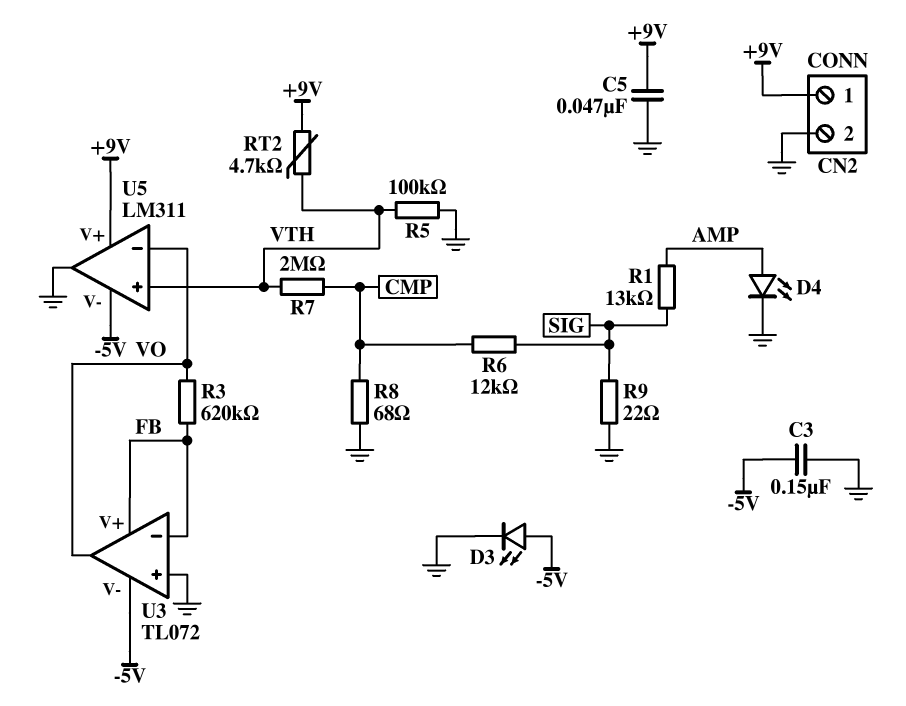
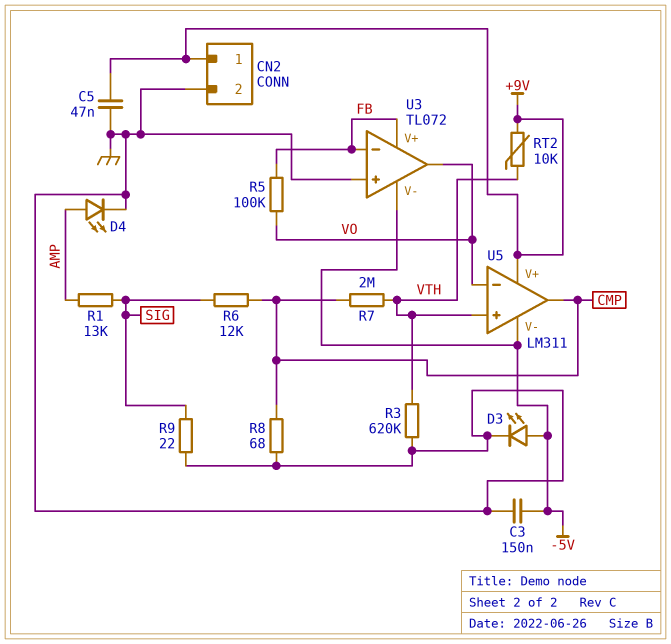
R3: 620k (FB, VO) -> 620k (GND, VTH)
R5: 100k (GND, VTH) -> 100k (FB, VO)
RT2: 4.7k (+9V, VTH) -> 10k (+9V, VTH)
U5 pin out: GND -> CMP

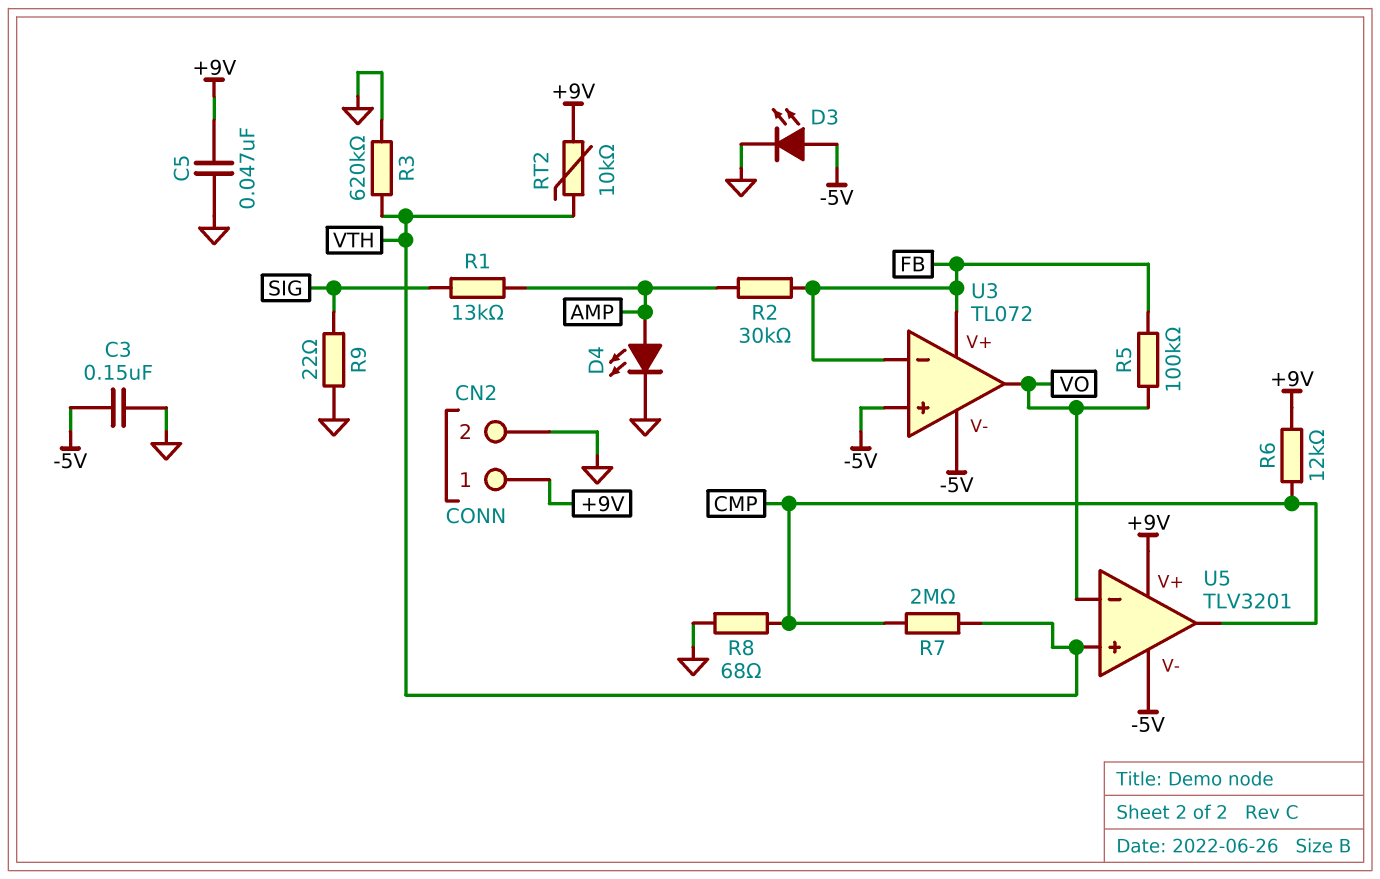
R2: none -> 30k (AMP, FB)
R6: 12k (CMP, SIG) -> 12k (+9V, CMP)
U3 pin in+: GND -> -5V
U5: LM311 -> TLV3201

